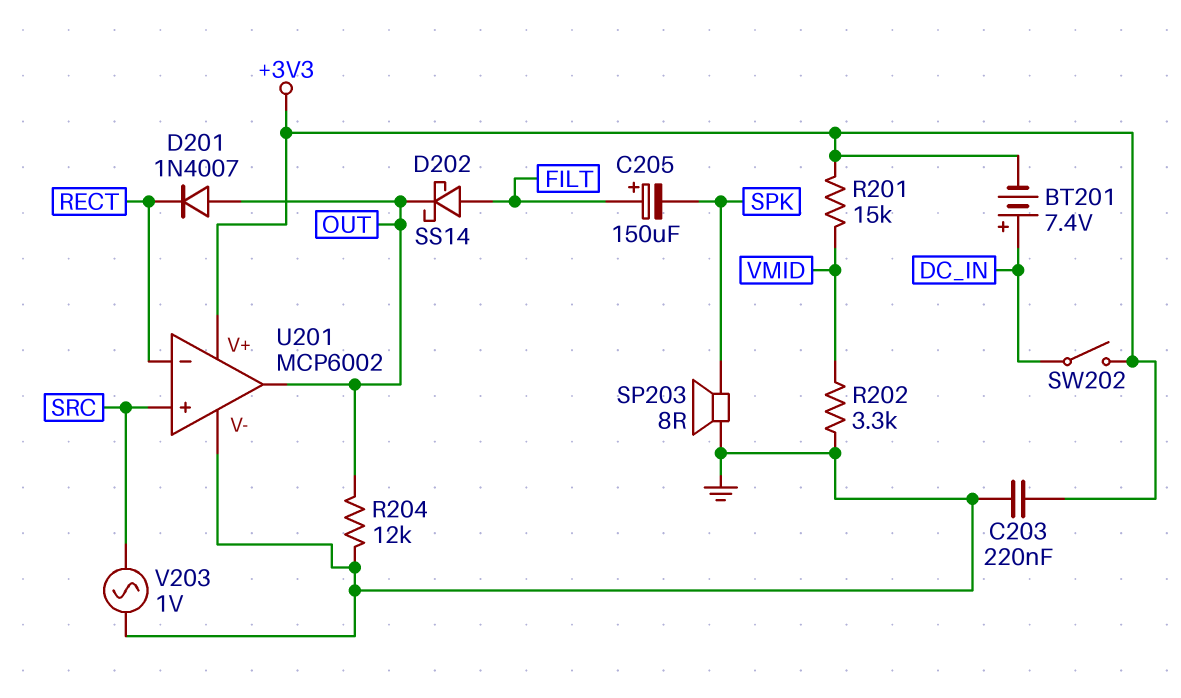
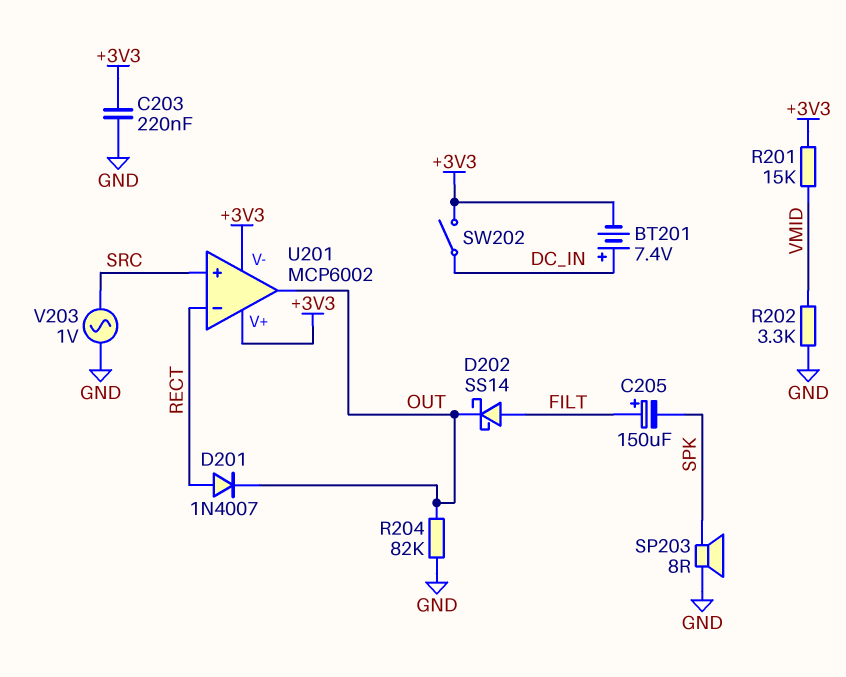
D201: diode 1N4007 (A OUT, K RECT) -> diode 1N4007 (A RECT, K OUT)
R204: 12k (GND, OUT) -> 82k (GND, OUT)
U201 pin V-: GND -> +3V3

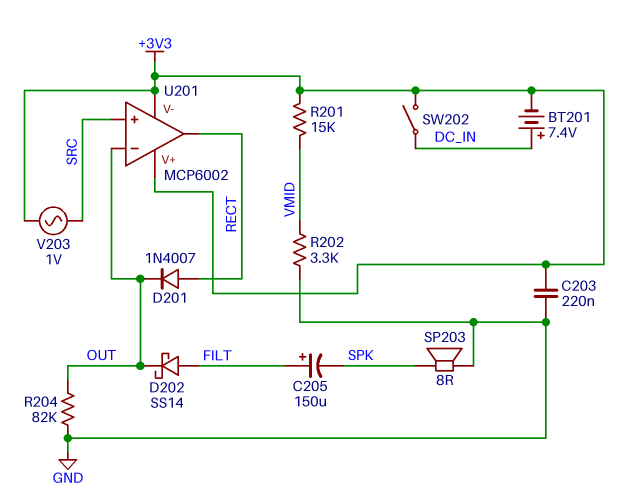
U201 pin in-: RECT -> OUT
U201 pin out: OUT -> RECT
V203: AC 1V (GND, SRC) -> AC 1V (+3V3, SRC)

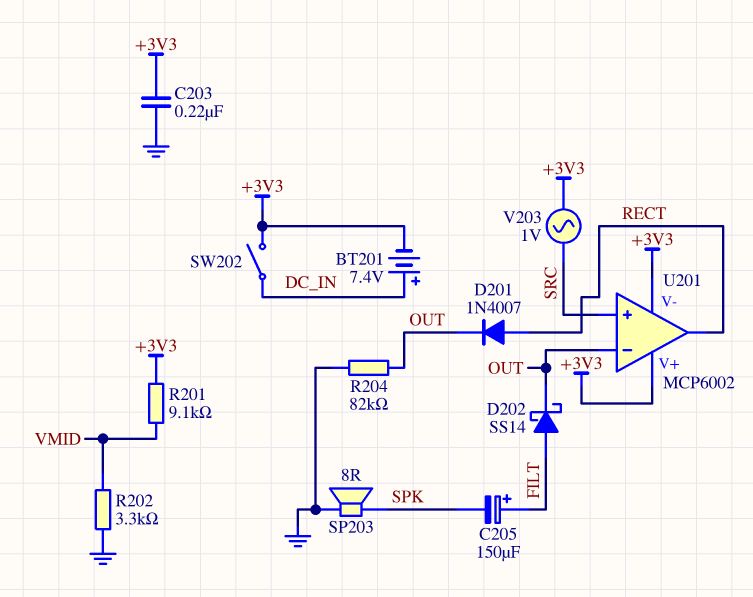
R201: 15k (+3V3, VMID) -> 9.1k (+3V3, VMID)

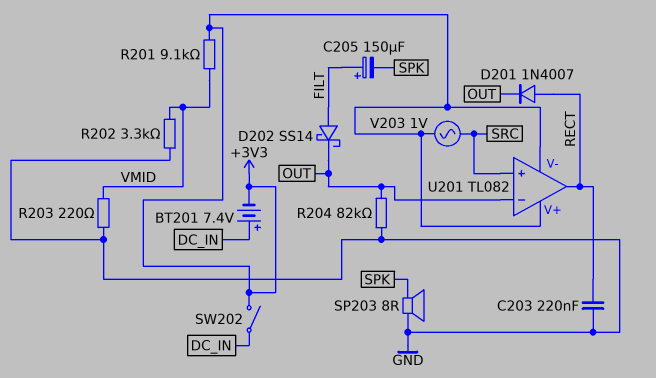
C203: 220nF (+3V3, GND) -> 220nF (GND, RECT)
R203: none -> 220 (GND, VMID)
U201: MCP6002 -> TL082

